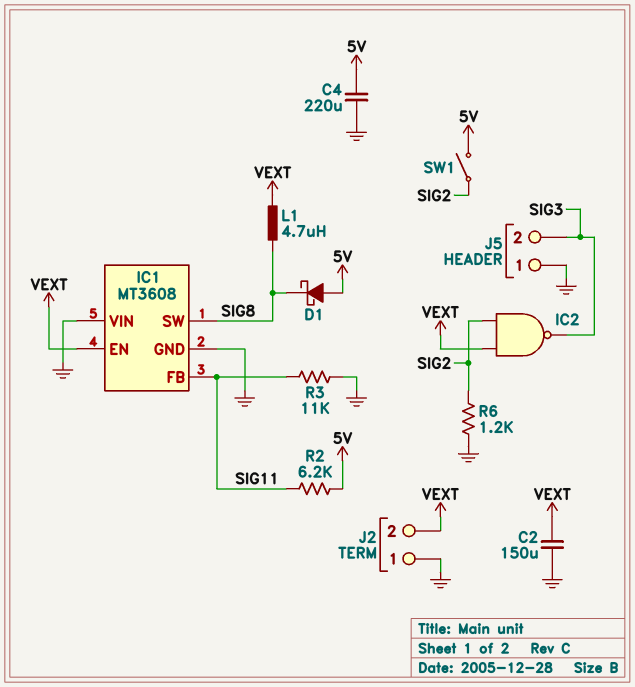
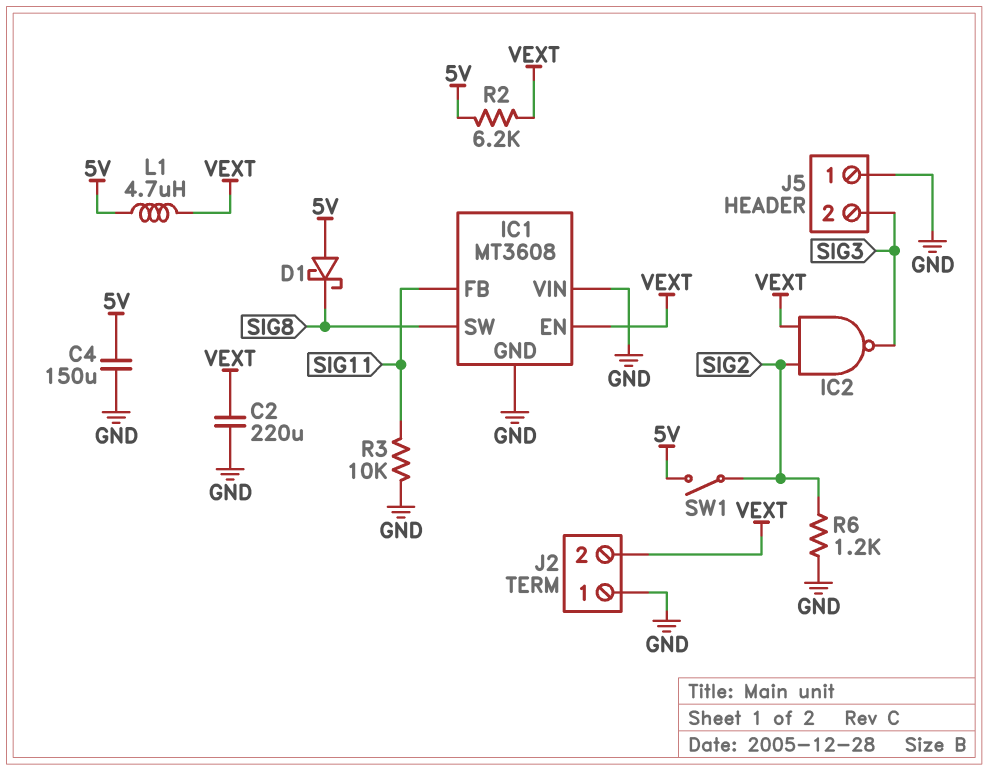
C2: 150uF (GND, VEXT) -> 220uF (GND, VEXT)
C4: 220uF (5V, GND) -> 150uF (5V, GND)
L1: 4.7uH (SIG8, VEXT) -> 4.7uH (5V, VEXT)
R2: 6.2k (5V, SIG11) -> 6.2k (5V, VEXT)
R3: 11k (GND, SIG11) -> 10k (GND, SIG11)

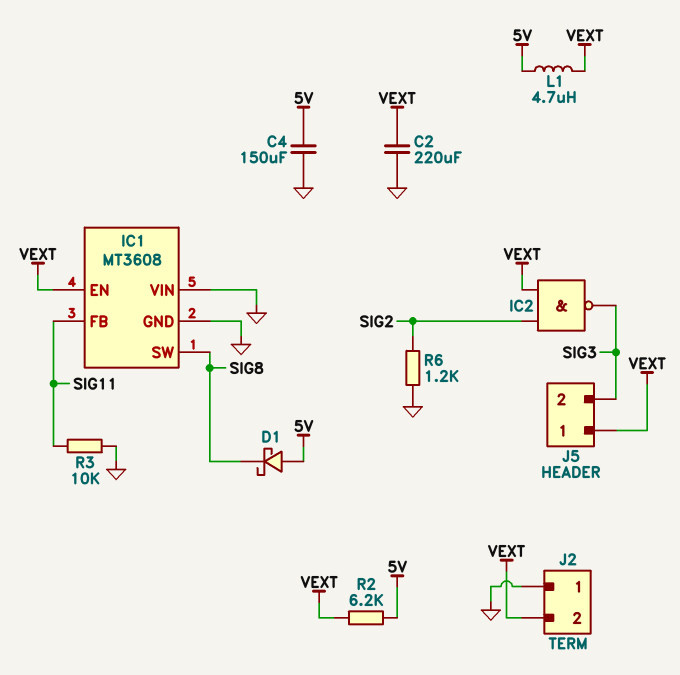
J5 pin 1: GND -> VEXT
SW1: switch (5V, SIG2) -> none

